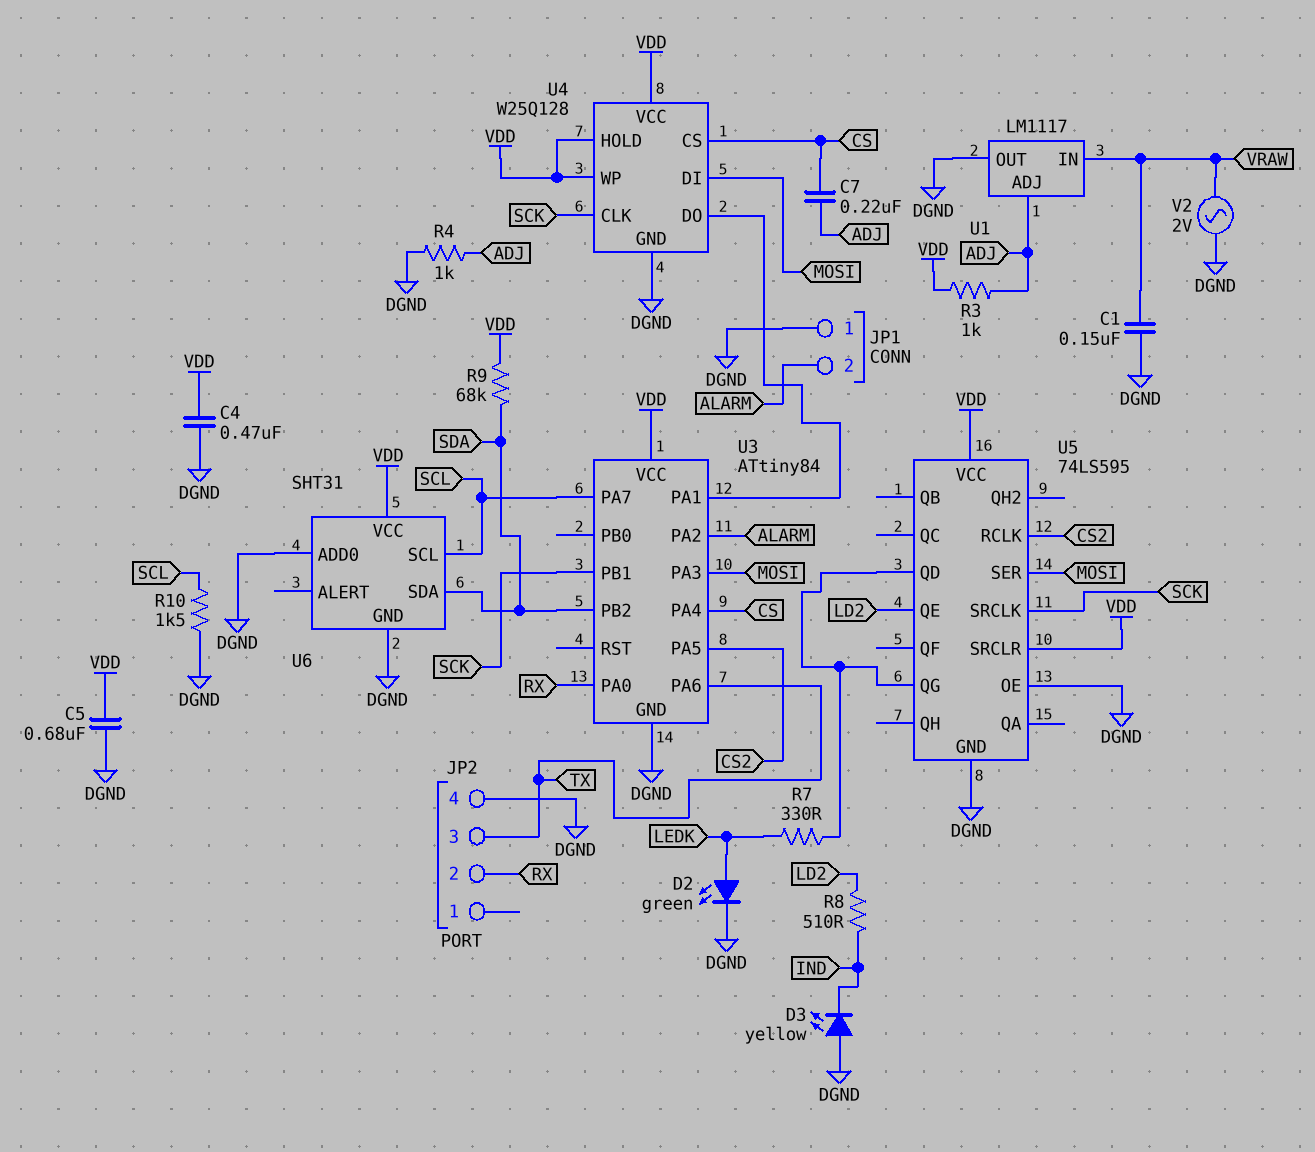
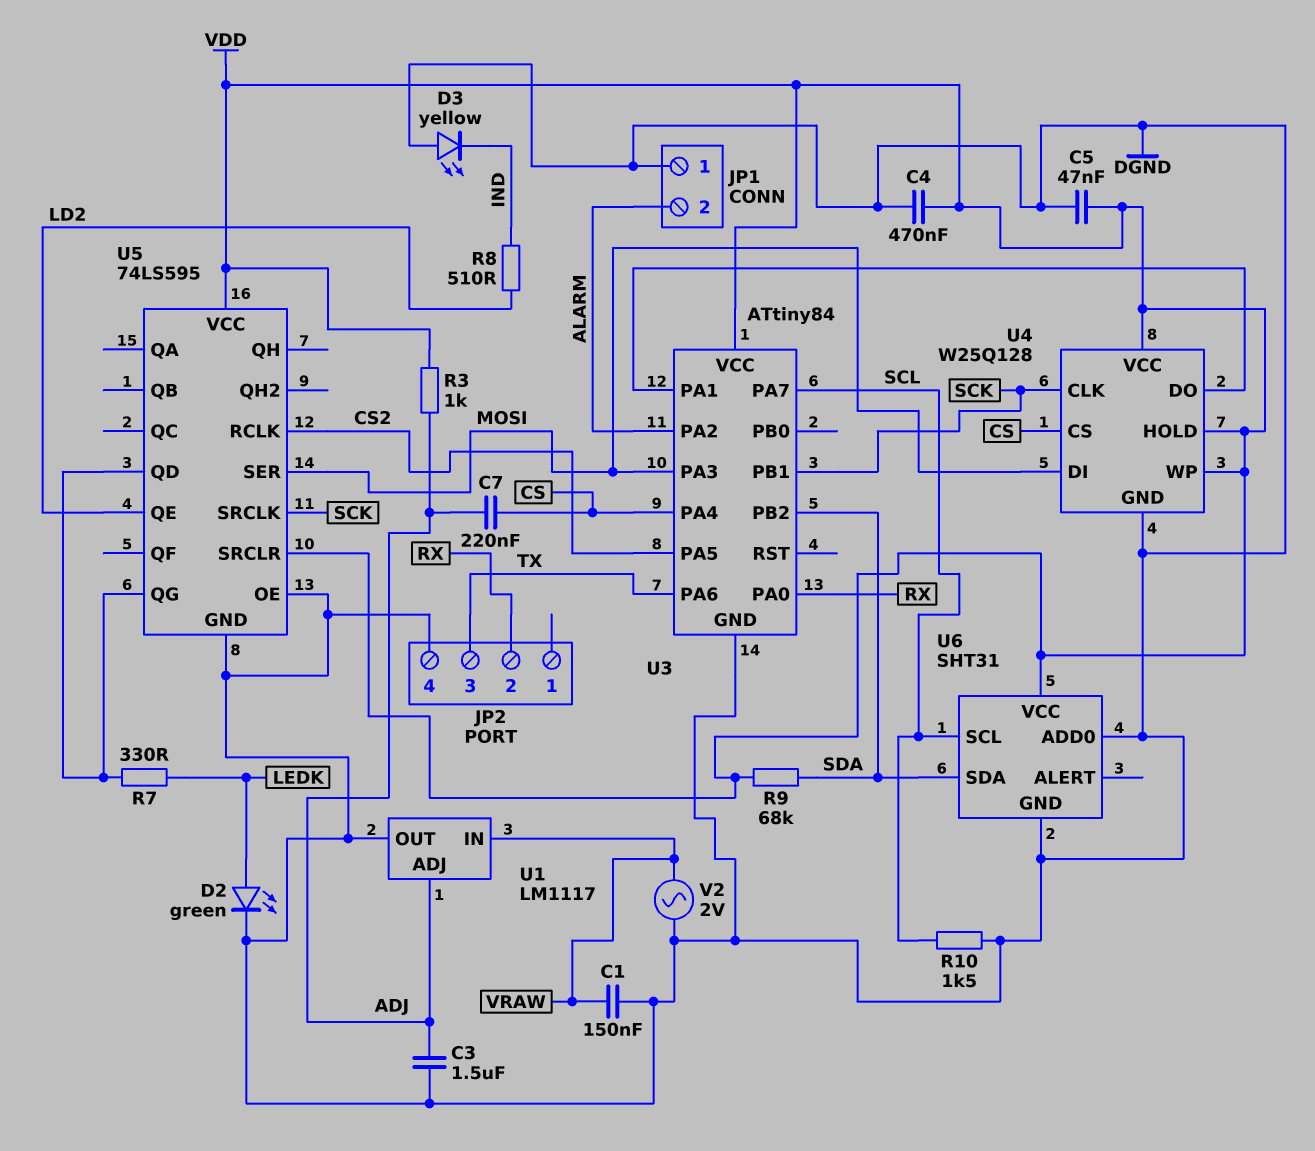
C3: none -> 1.5uF (ADJ, DGND)
C5: 680nF (DGND, VDD) -> 47nF (DGND, VDD)
R4: 1k (ADJ, DGND) -> none

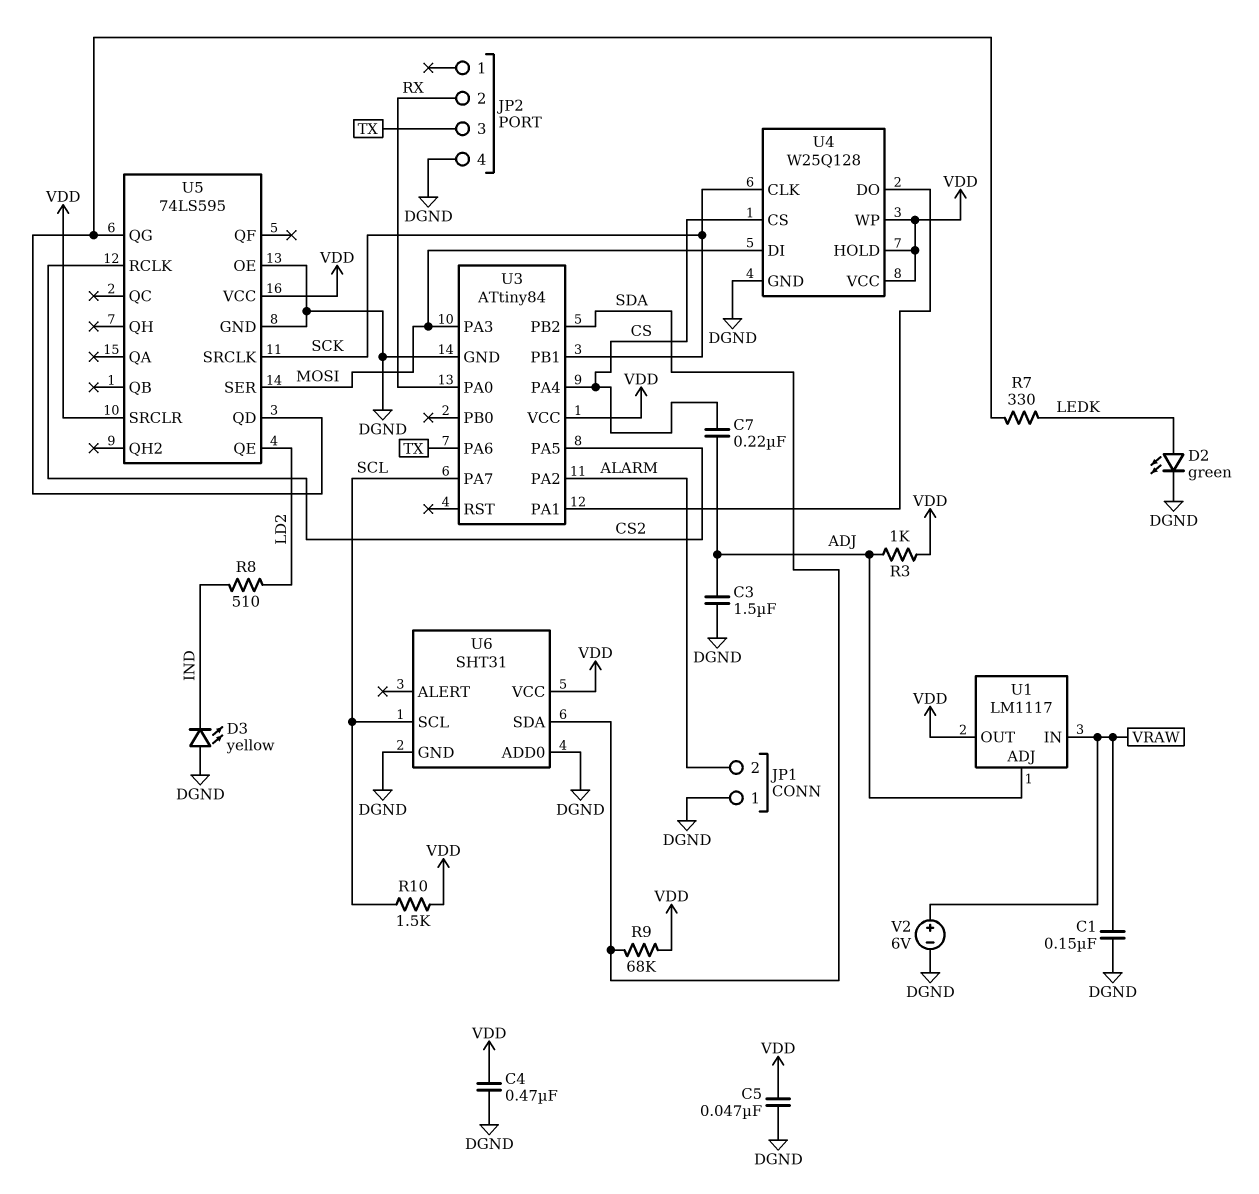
R10: 1.5k (DGND, SCL) -> 1.5k (SCL, VDD)
U1 pin OUT: DGND -> VDD
V2: AC 2V (DGND, VRAW) -> 6V (plus VRAW, minus DGND)

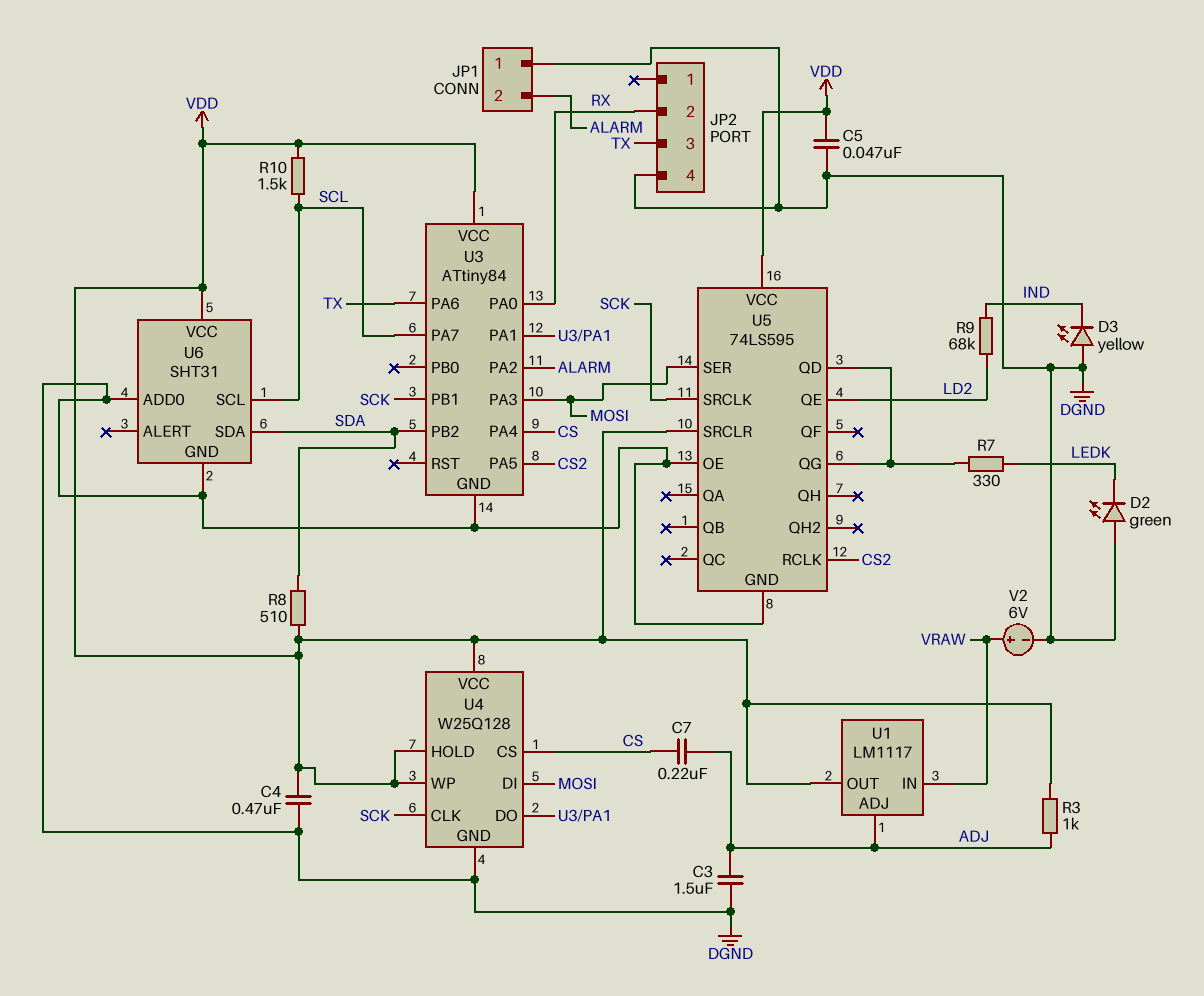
C1: 150nF (DGND, VRAW) -> none
D2: LED green (A LEDK, K DGND) -> LED green (A DGND, K LEDK)
R8: 510 (IND, LD2) -> 510 (SDA, VDD)
R9: 68k (SDA, VDD) -> 68k (IND, LD2)

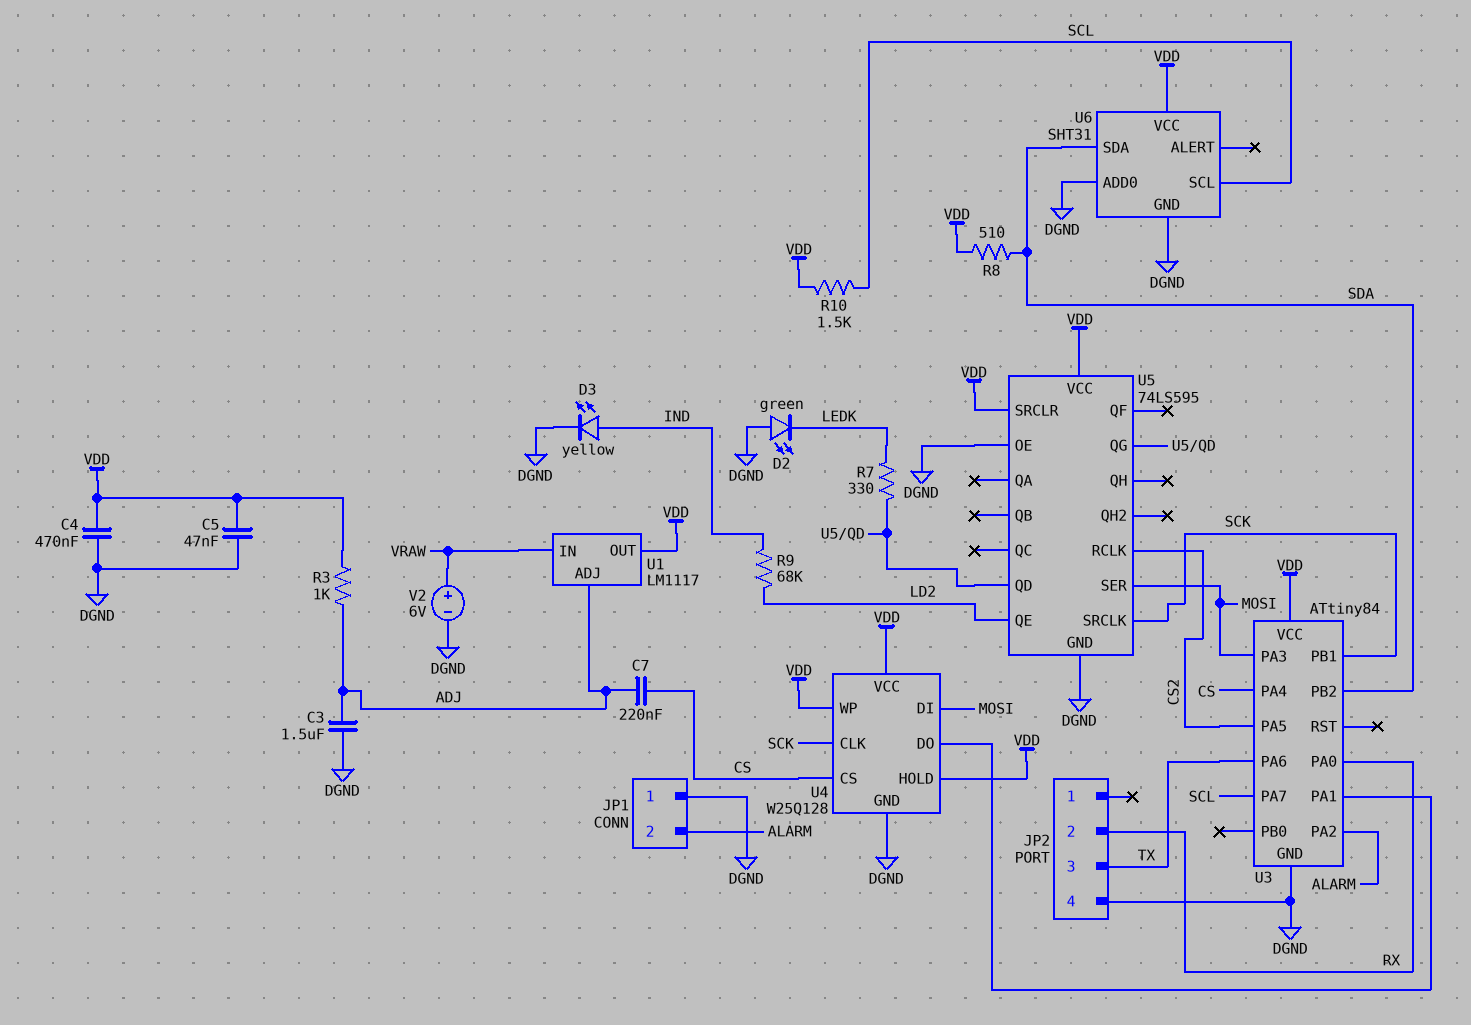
D3: LED yellow (A DGND, K IND) -> LED yellow (A IND, K DGND)

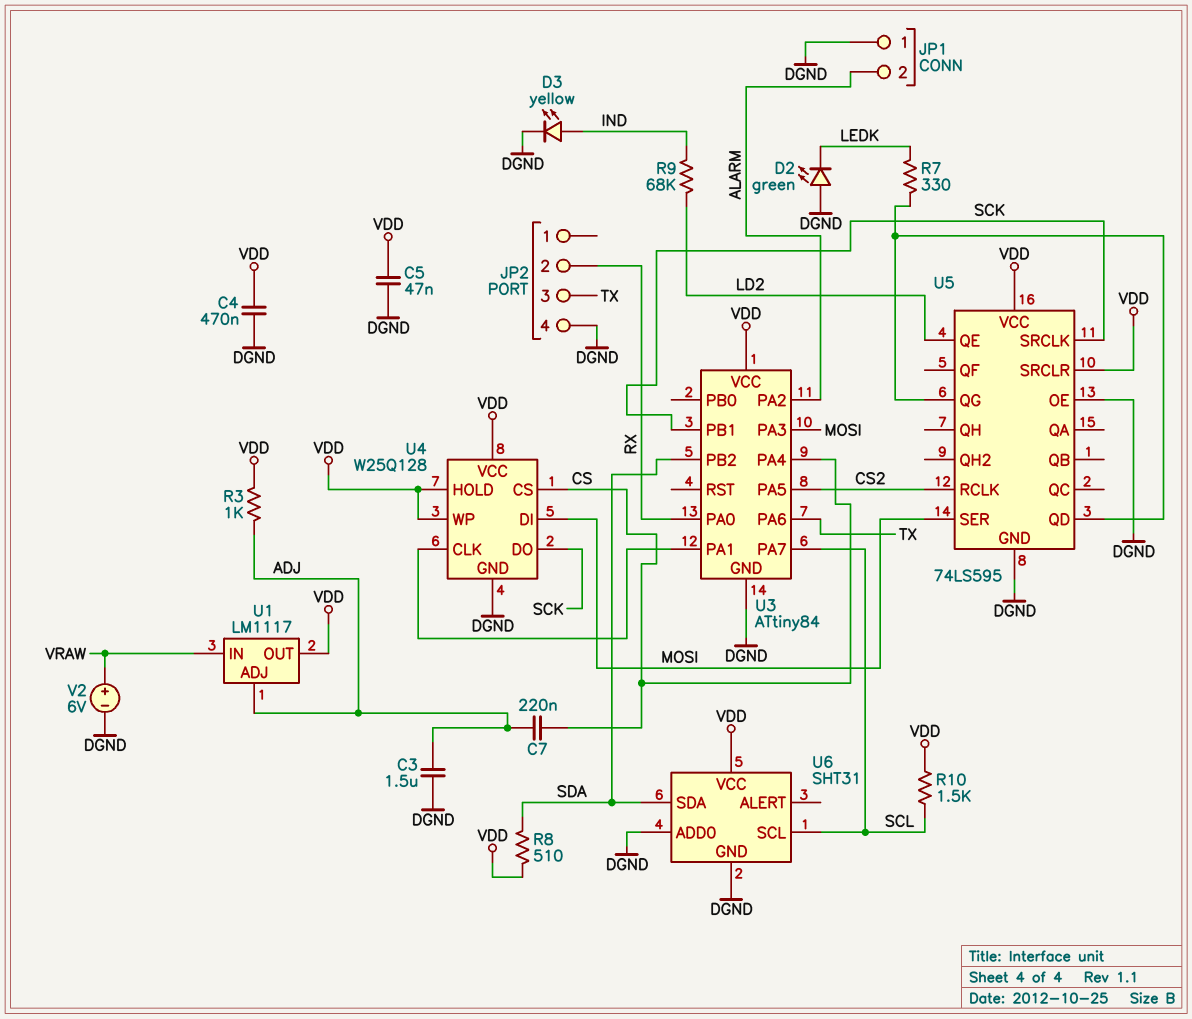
U4 pin CLK: SCK -> U3/PA1
U4 pin DO: U3/PA1 -> SCK

